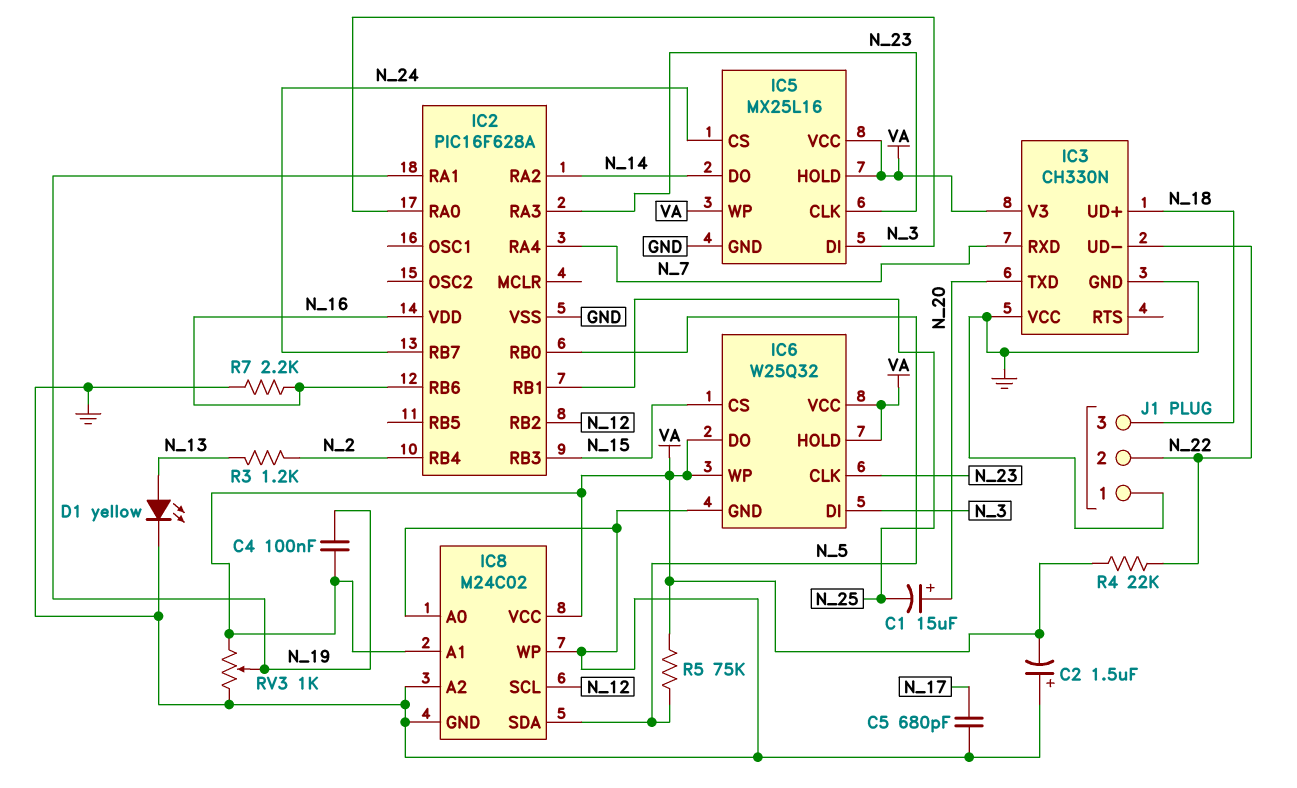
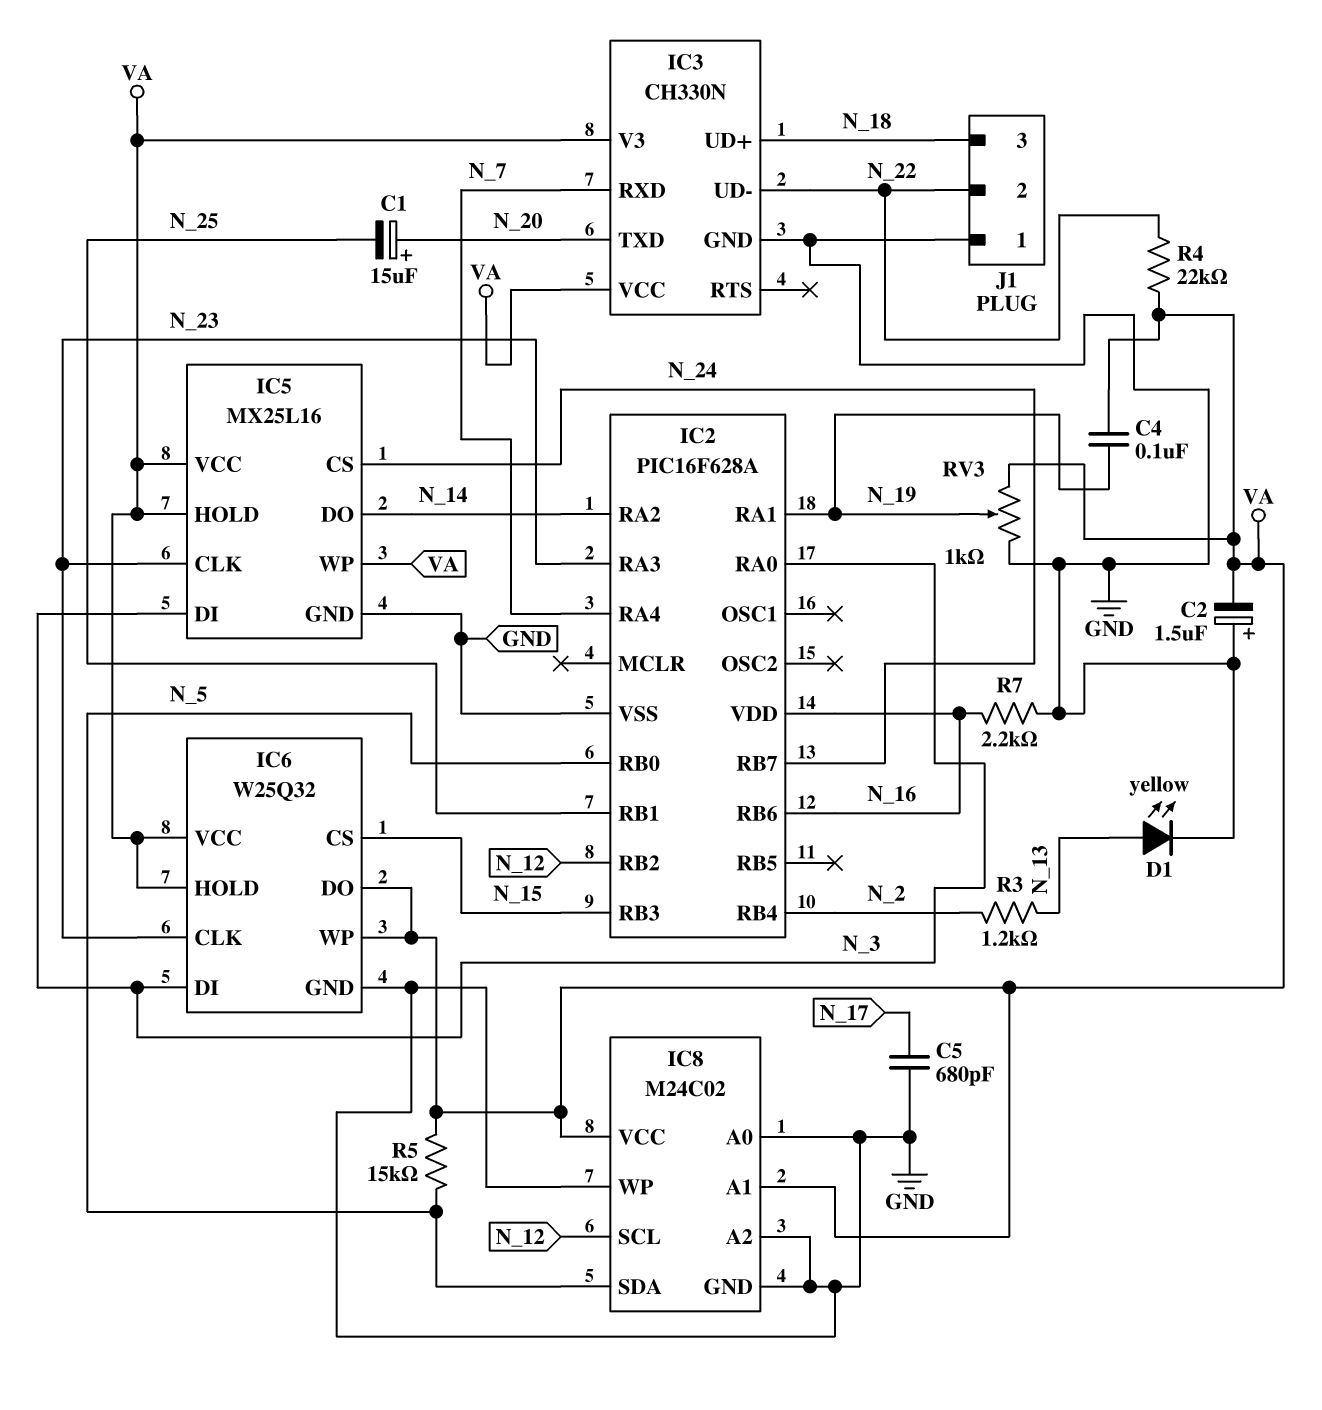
IC3 pin VCC: GND -> VA
R5: 75k (N_5, VA) -> 15k (N_5, VA)

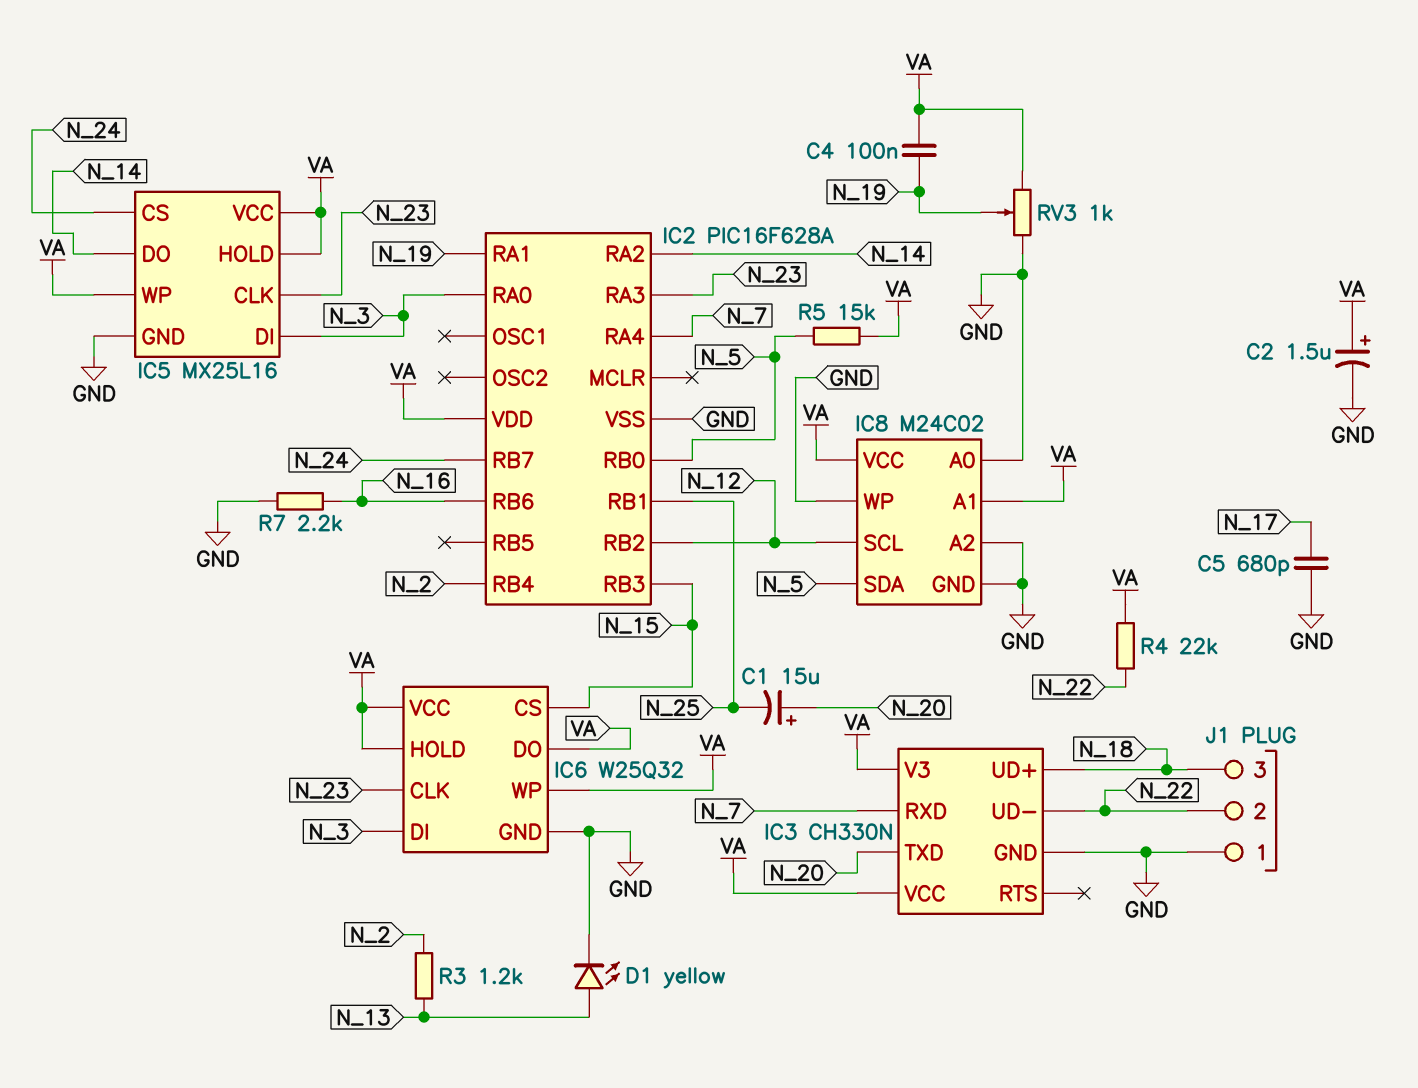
C2: 1.5uF (plus GND, minus VA) -> 1.5uF (plus VA, minus GND)
IC2 pin VDD: N_16 -> VA

